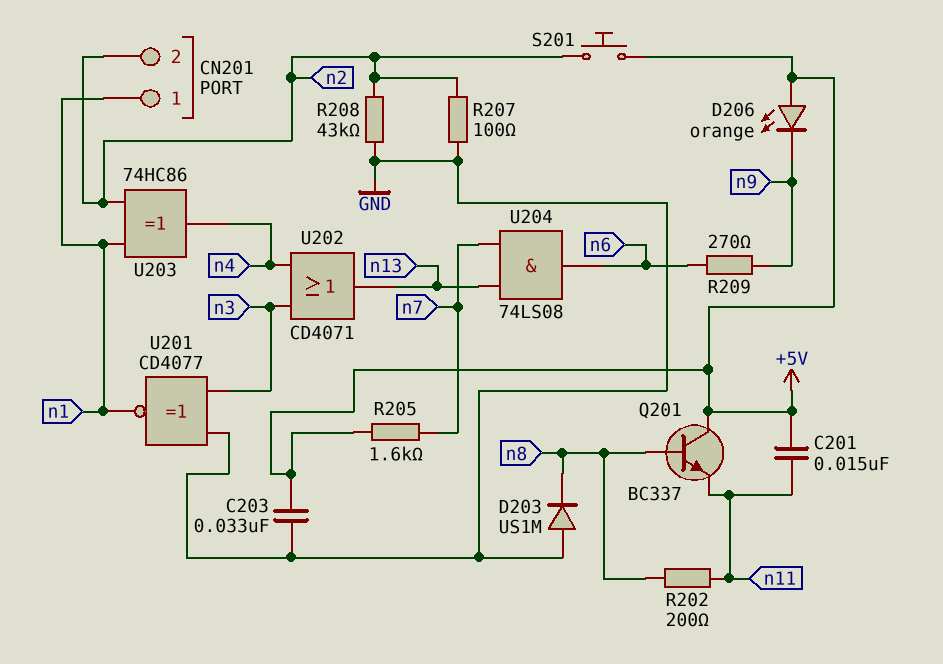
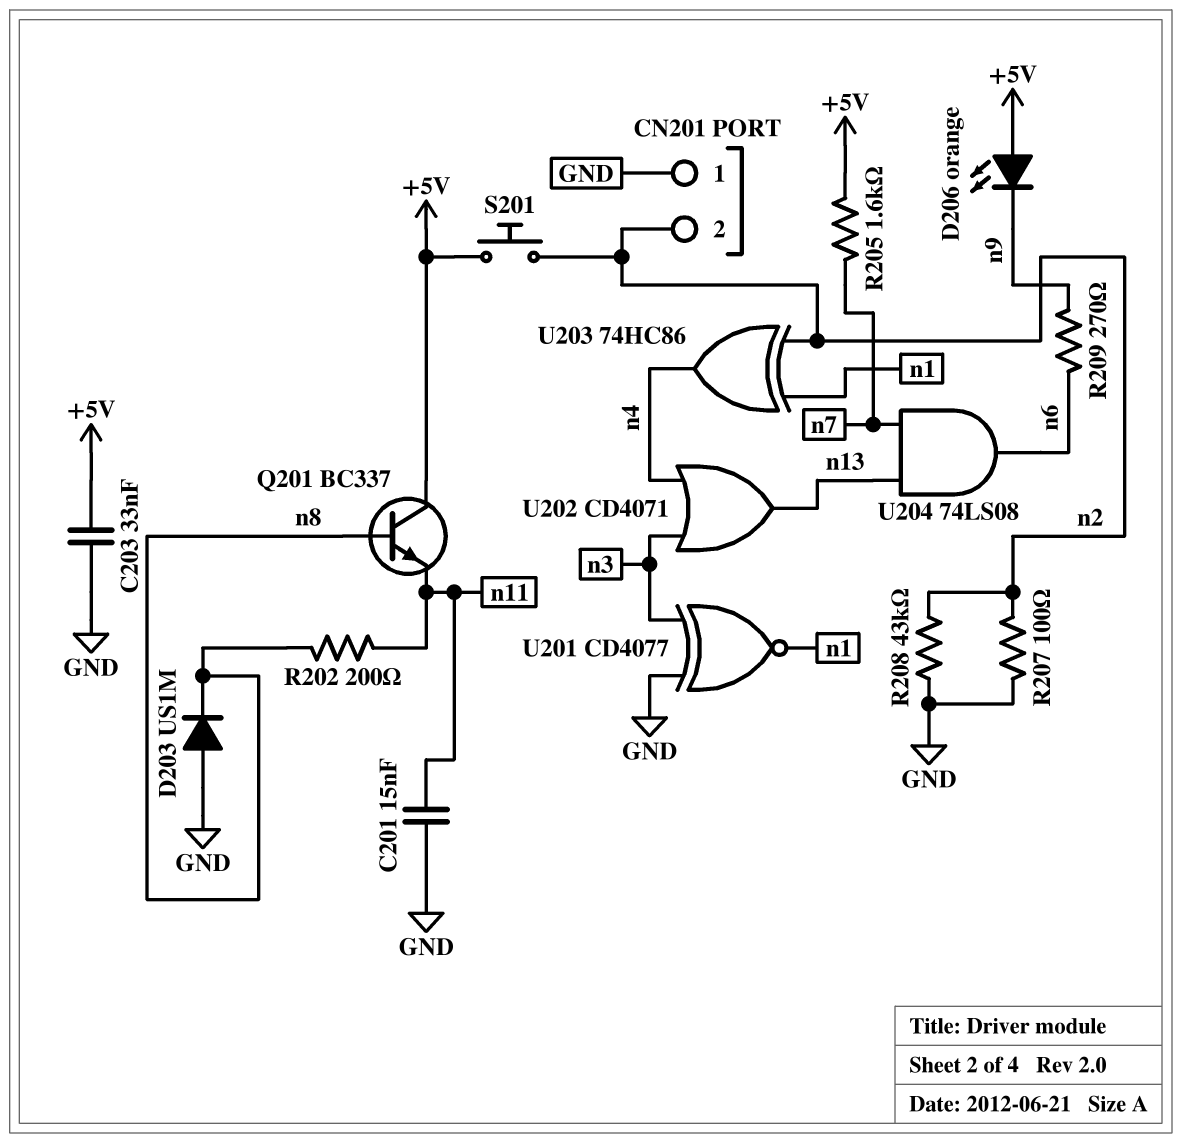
C201: 15nF (+5V, n11) -> 15nF (GND, n11)
CN201 pin 1: n1 -> GND

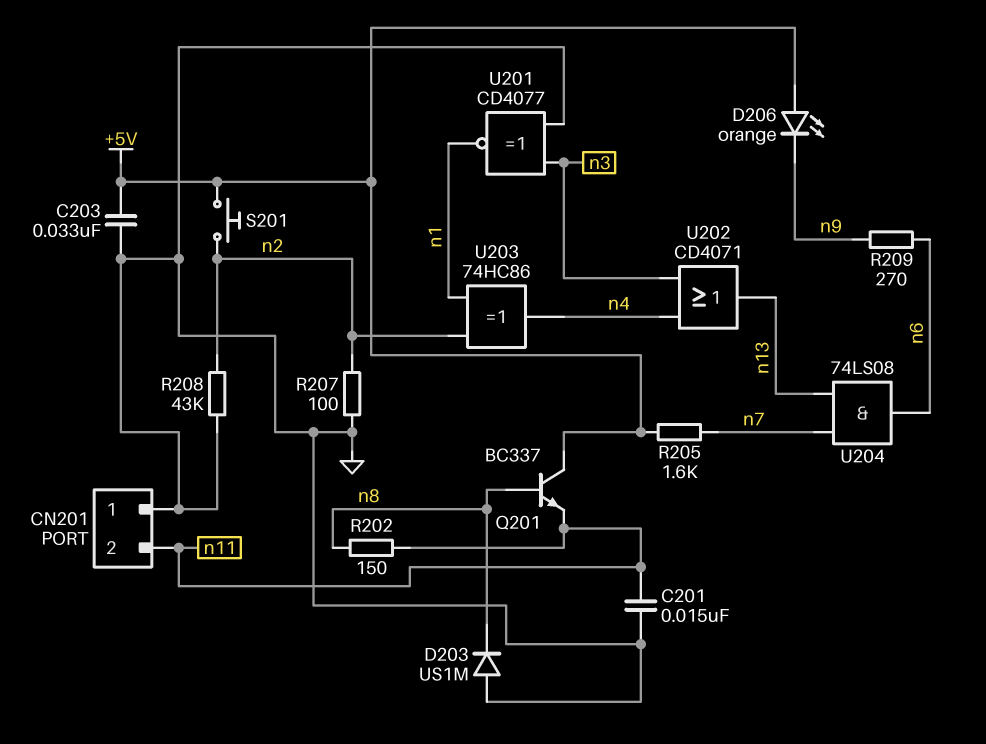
CN201 pin 2: n2 -> n11
R202: 200 (n8, n11) -> 150 (n8, n11)

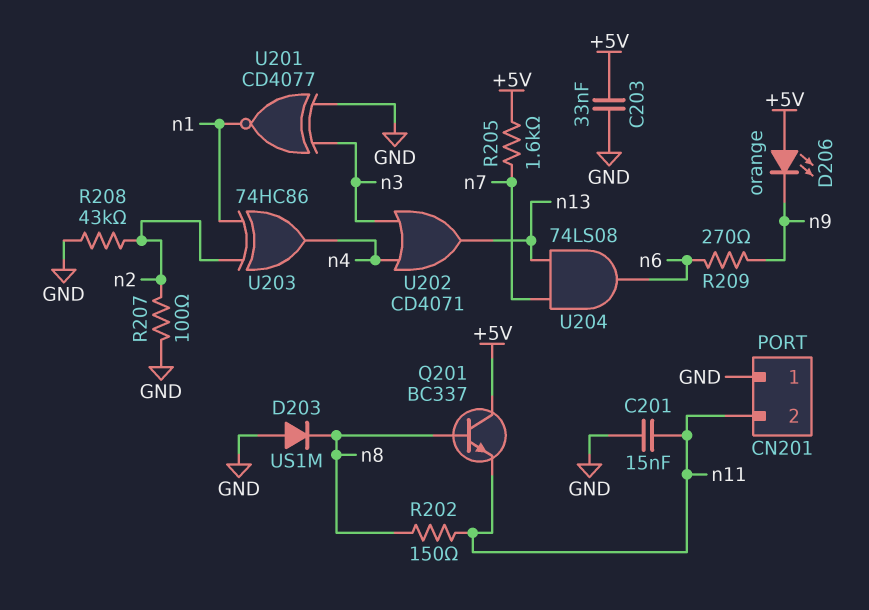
S201: button (+5V, n2) -> none

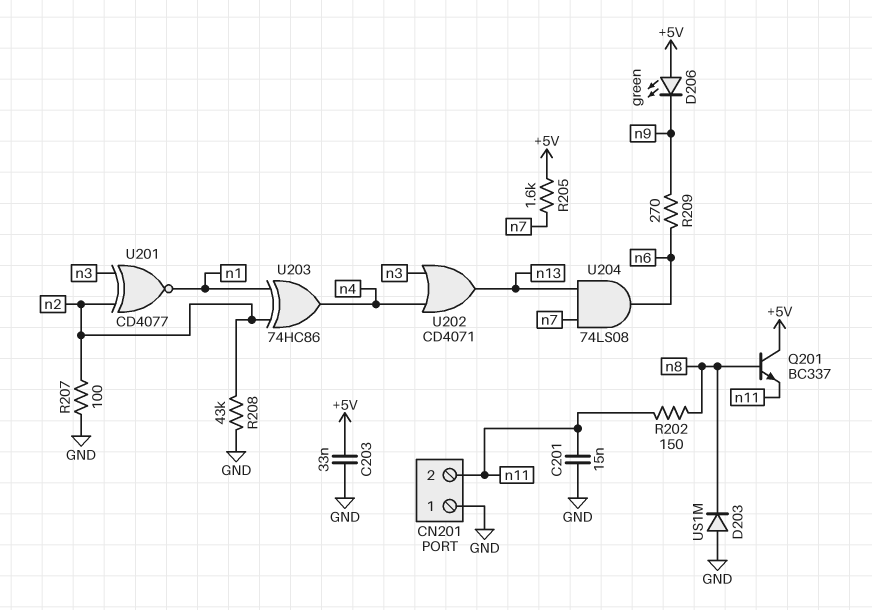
D206: LED orange (A +5V, K n9) -> LED green (A +5V, K n9)
U201: XNOR CD4077 (in GND, in n3, out n1) -> XNOR CD4077 (in n2, in n3, out n1)

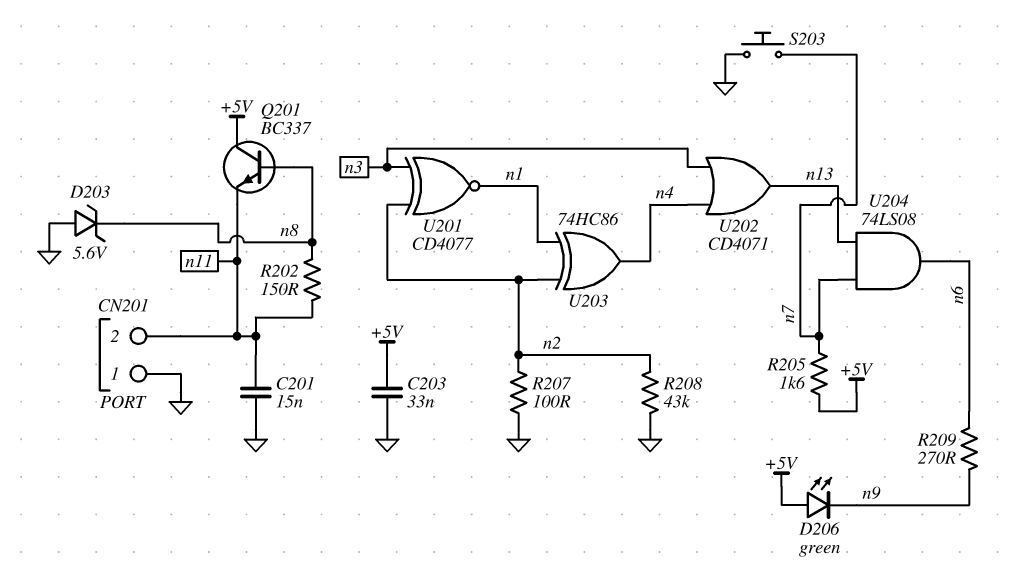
D203: diode US1M (A GND, K n8) -> zener 5.6V (A GND, K n8)
S203: none -> button (GND, n7)

